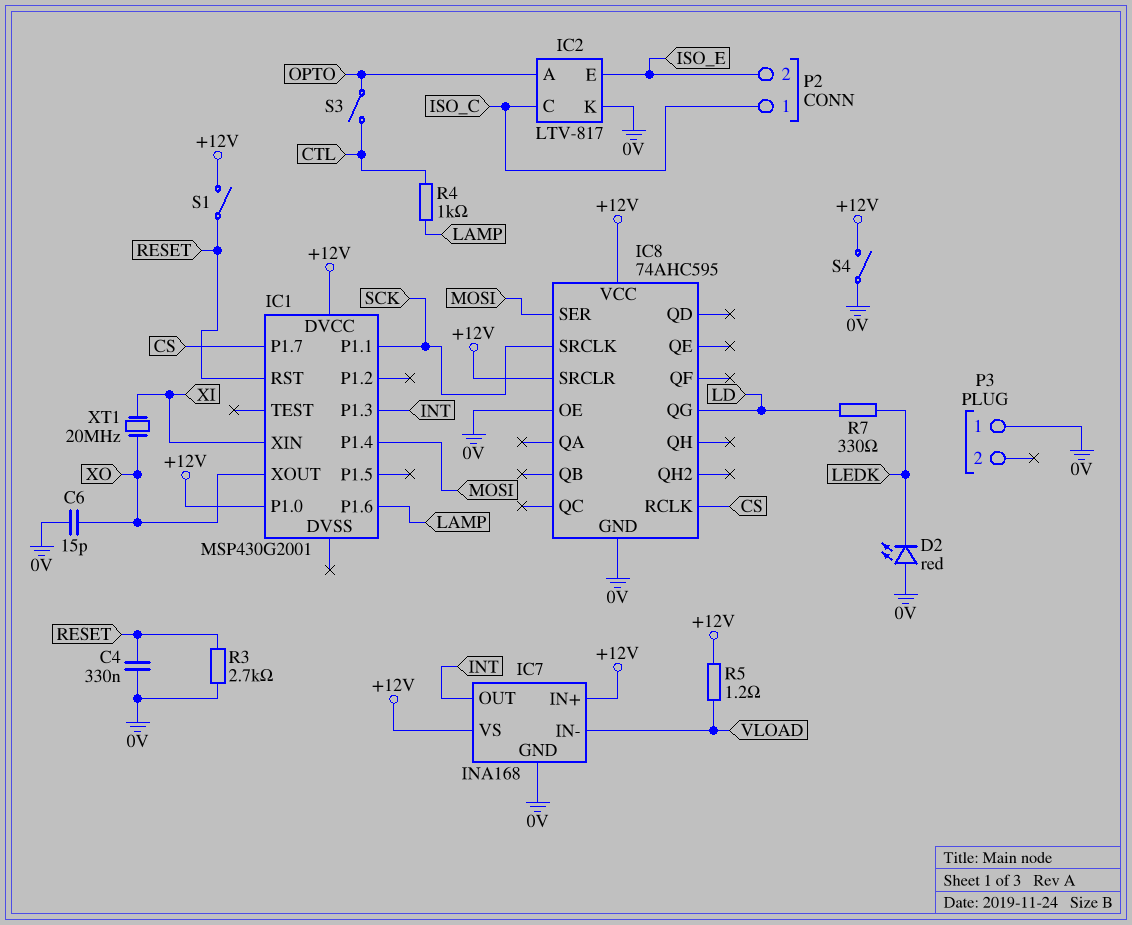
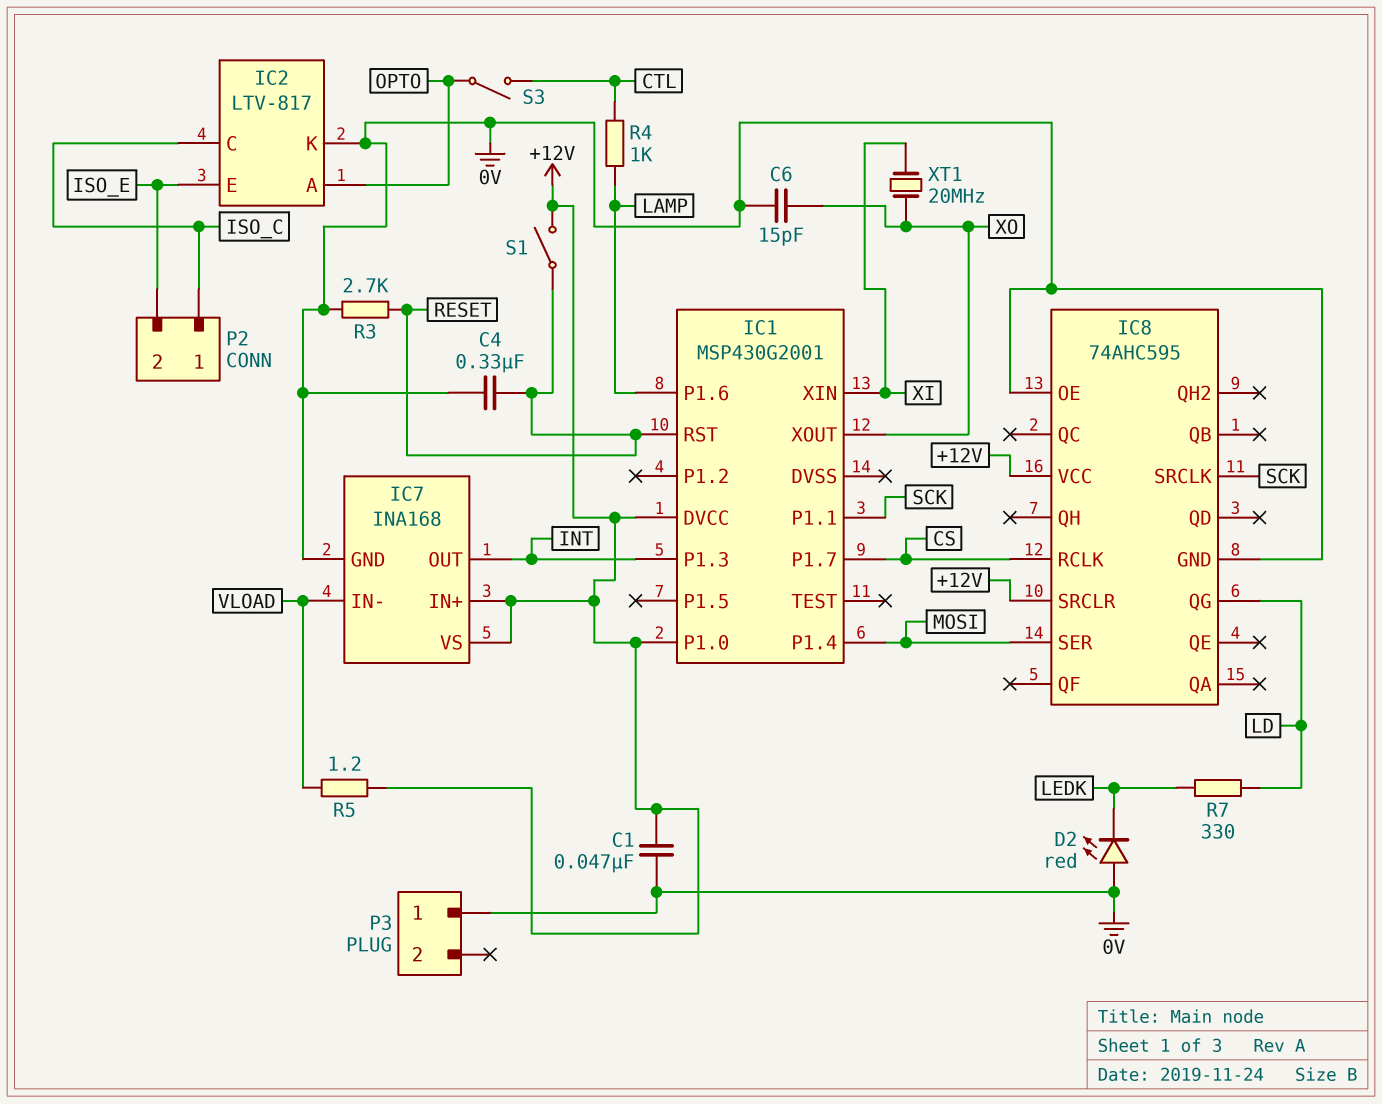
C1: none -> 47nF (+12V, 0V)
S4: switch (+12V, 0V) -> none

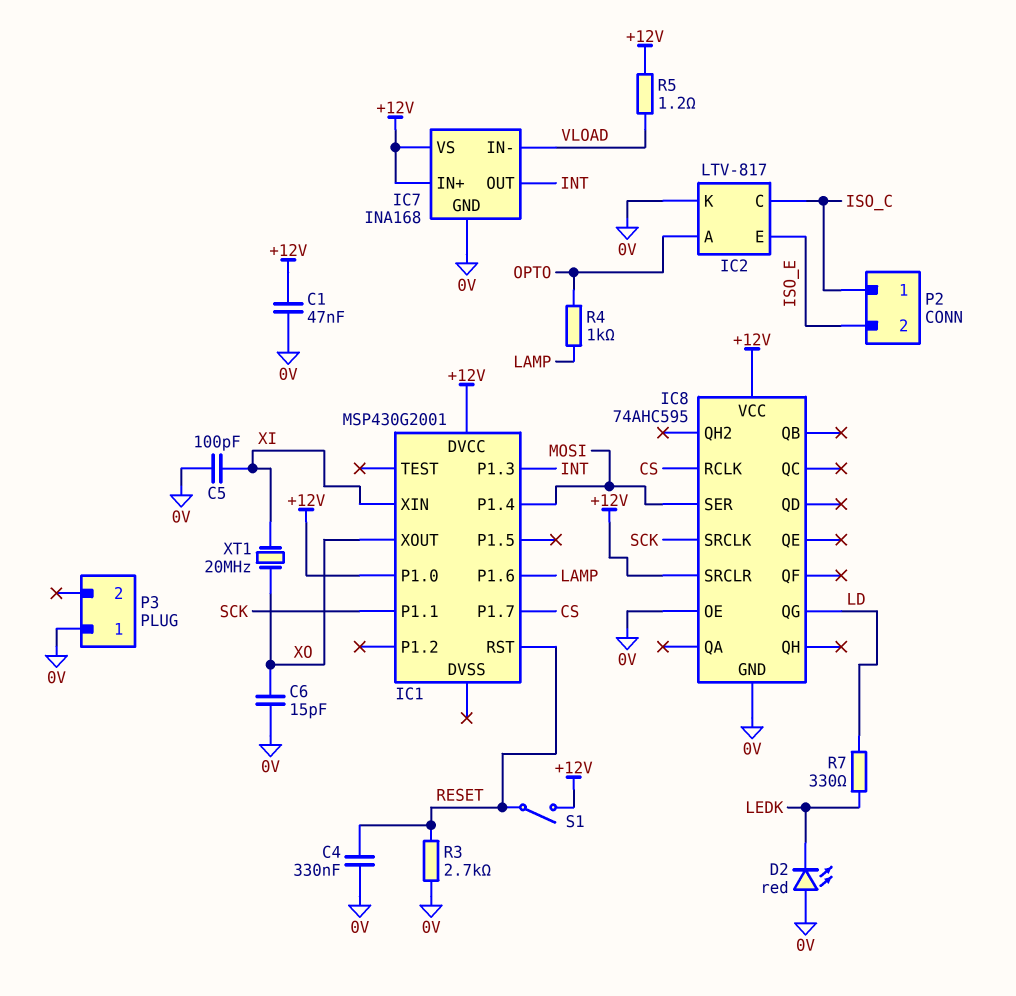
C5: none -> 100pF (0V, XI)
R4: 1k (CTL, LAMP) -> 1k (LAMP, OPTO)
S3: switch (CTL, OPTO) -> none

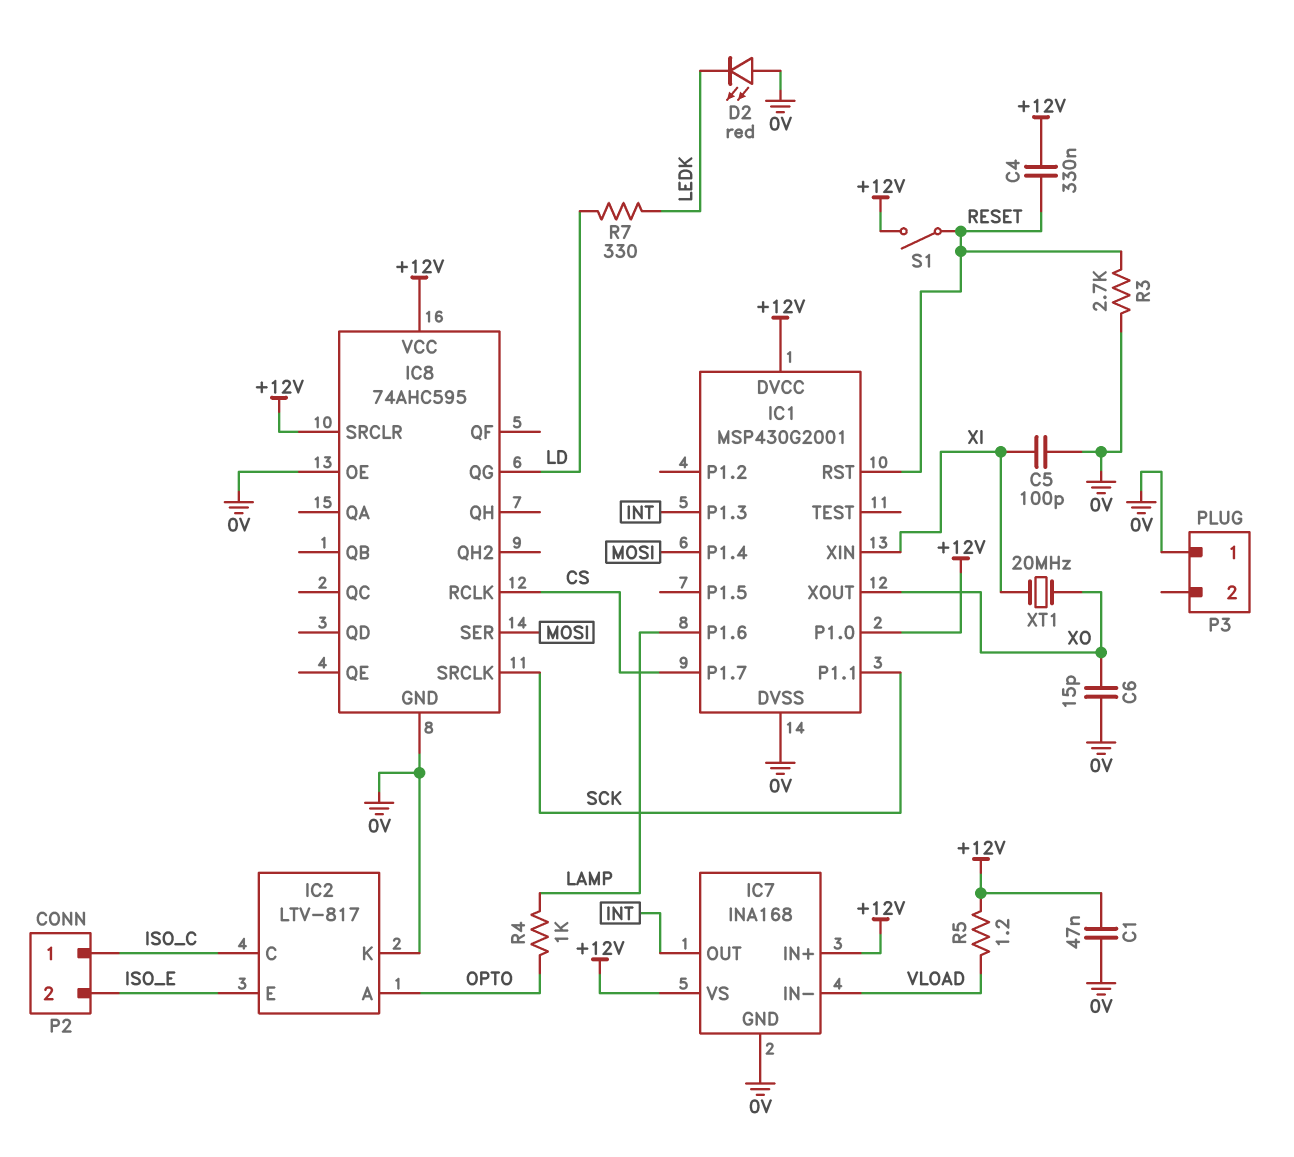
C4: 330nF (0V, RESET) -> 330nF (+12V, RESET)
IC1 pin DVSS: none -> 0V

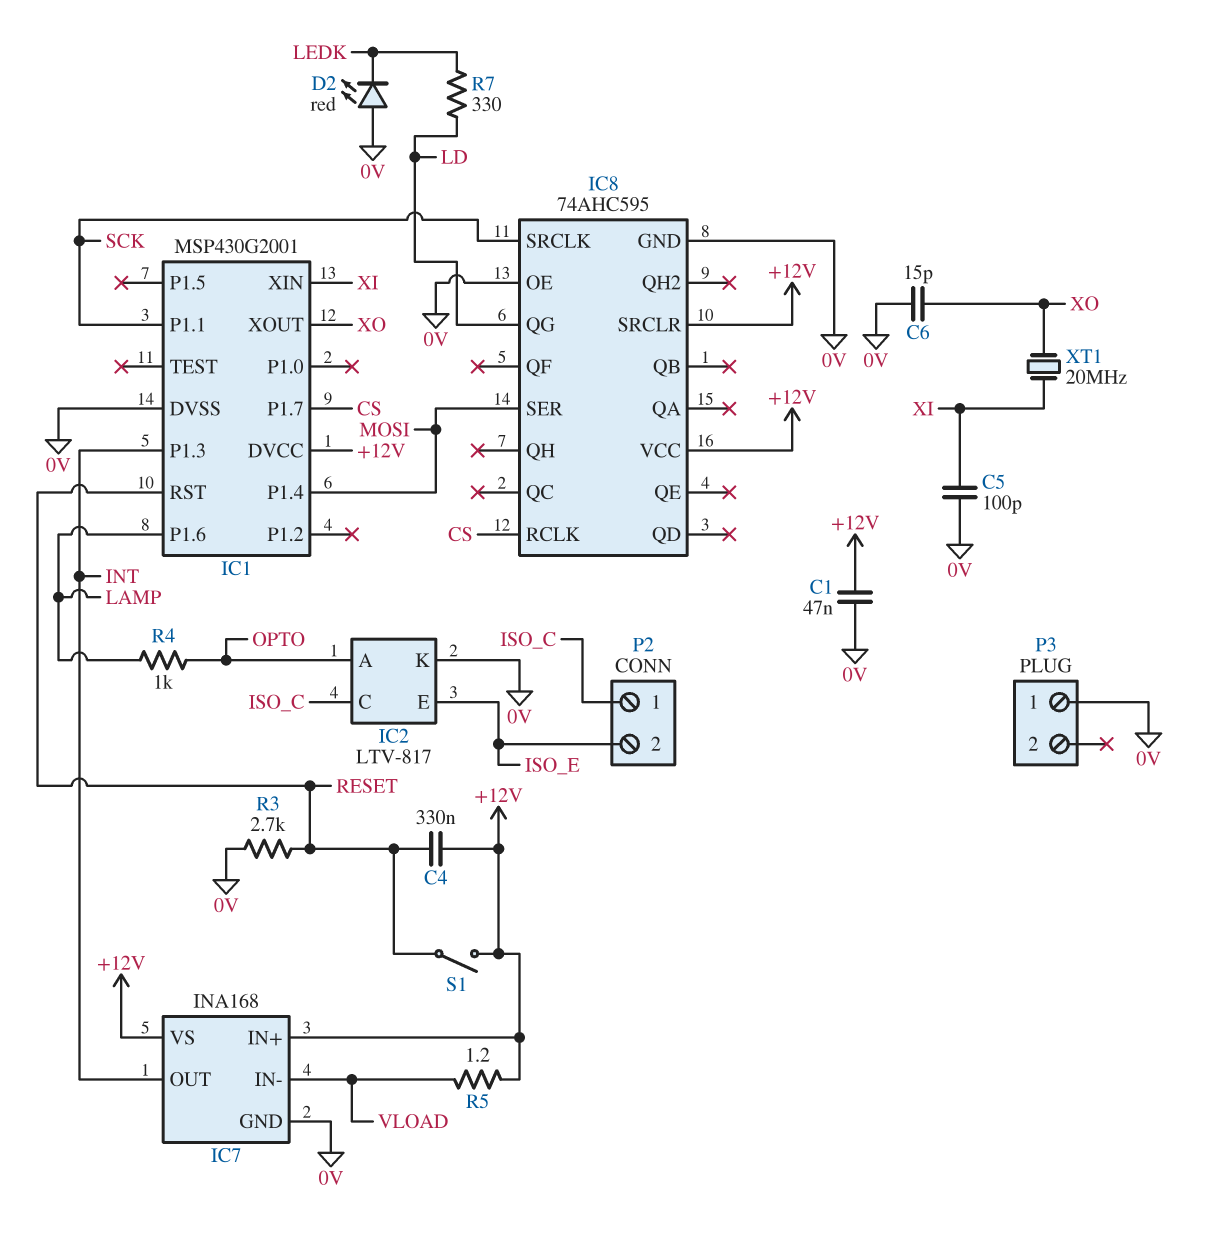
IC1 pin P1.0: +12V -> none

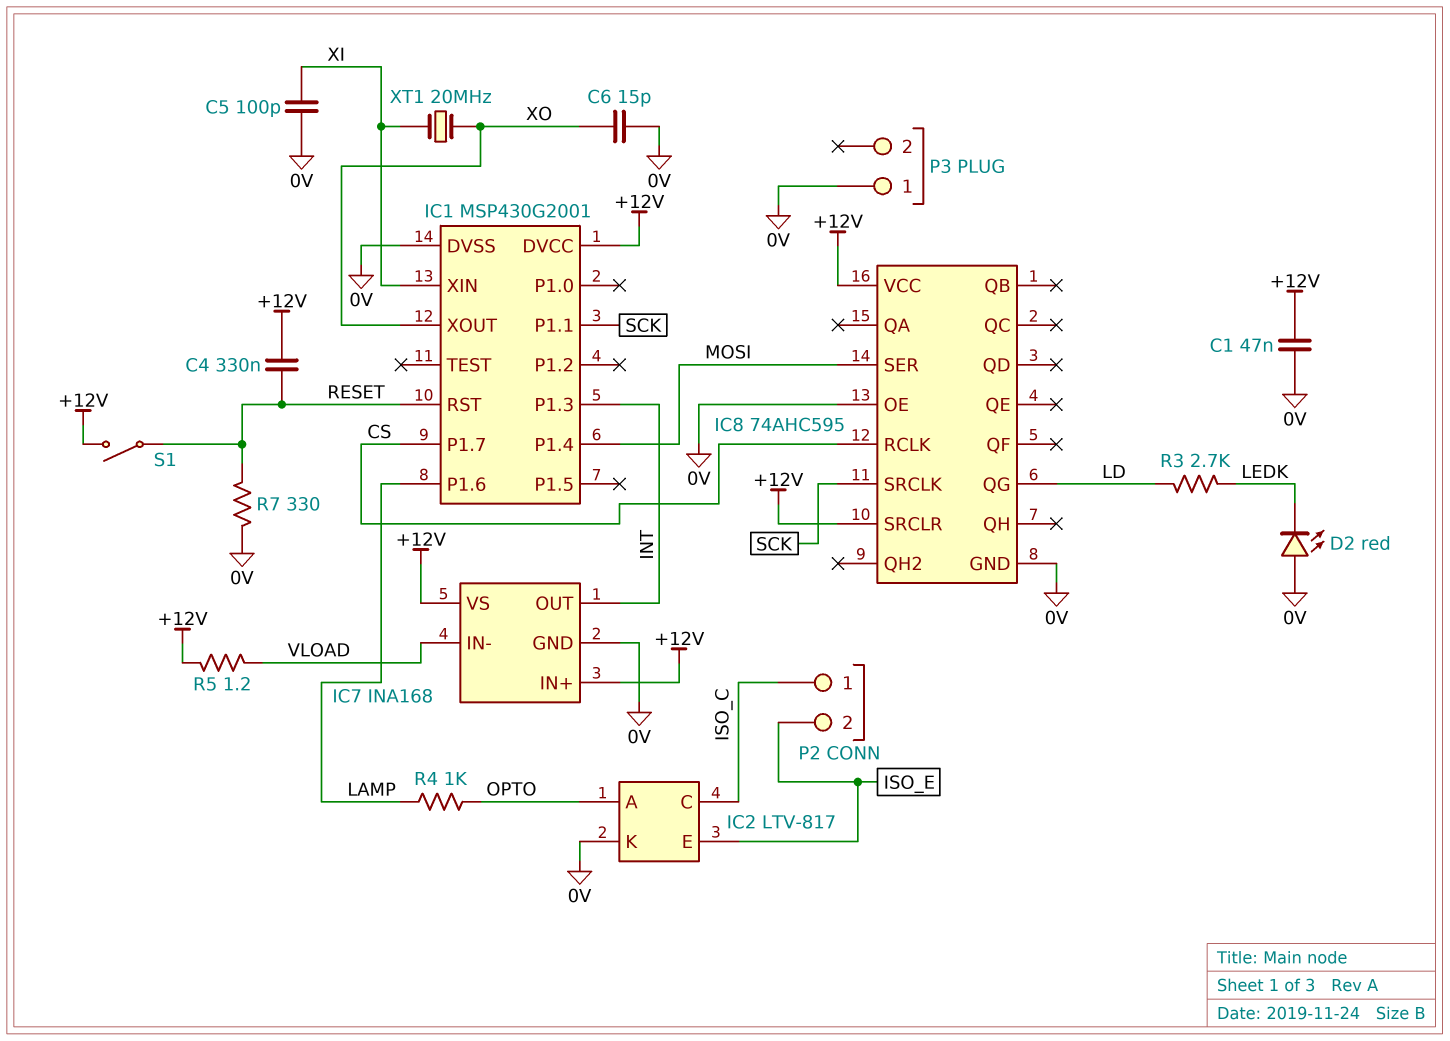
R3: 2.7k (0V, RESET) -> 2.7k (LD, LEDK)
R7: 330 (LD, LEDK) -> 330 (0V, RESET)

